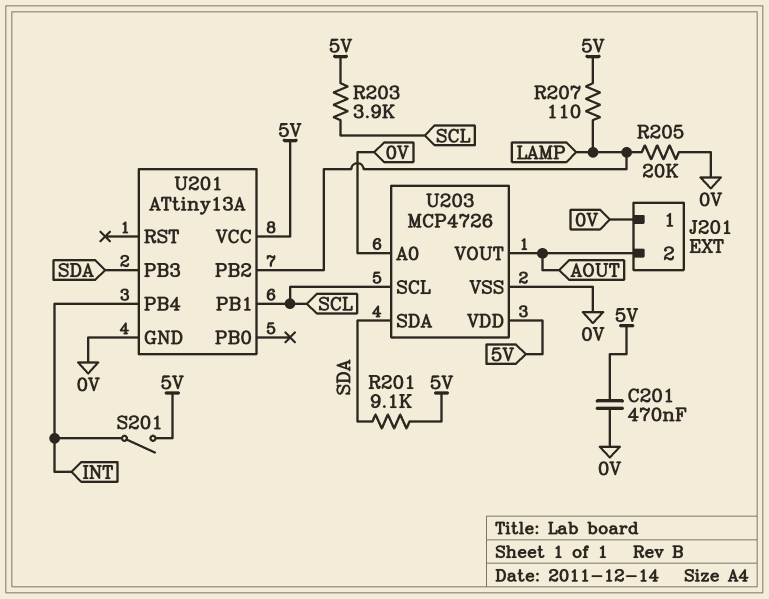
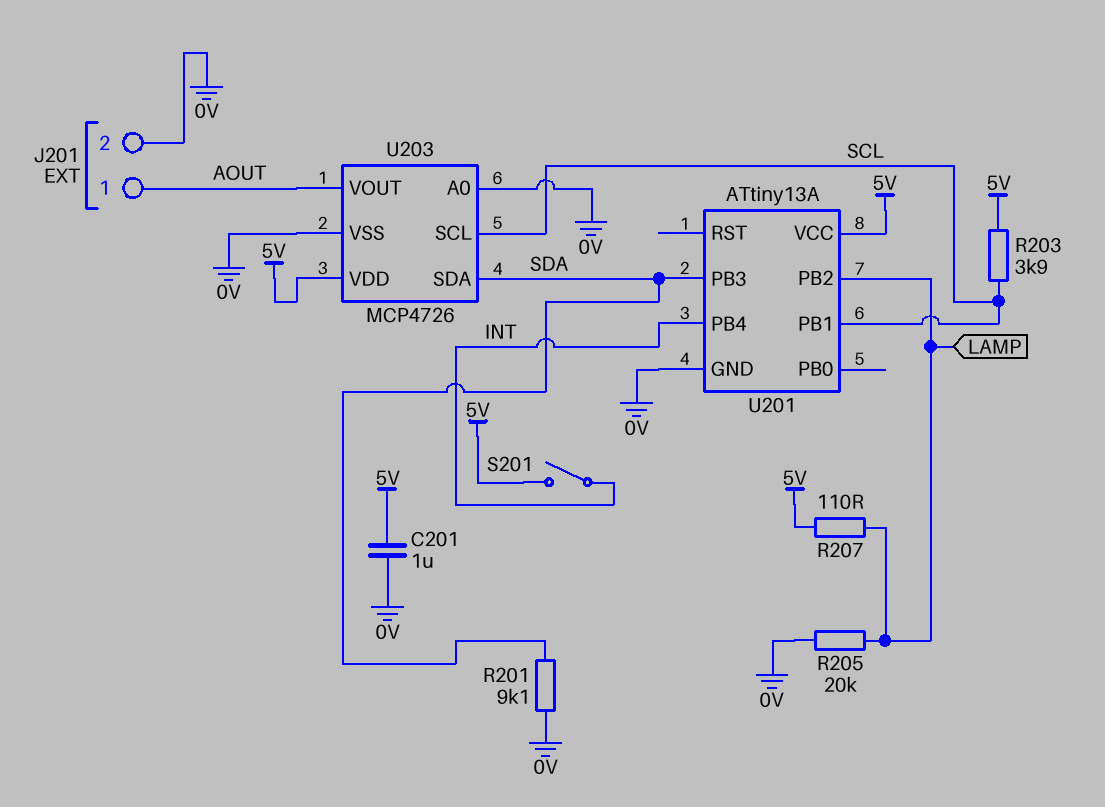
C201: 470nF (0V, 5V) -> 1uF (0V, 5V)
J201 pin 1: 0V -> AOUT
J201 pin 2: AOUT -> 0V
R201: 9.1k (5V, SDA) -> 9.1k (0V, SDA)

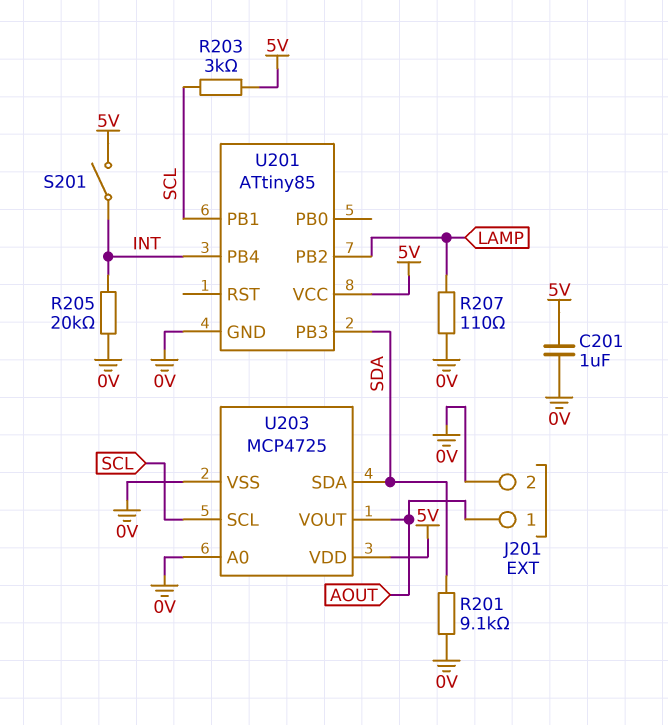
R203: 3.9k (5V, SCL) -> 3k (5V, SCL)
R205: 20k (0V, LAMP) -> 20k (0V, INT)
R207: 110 (5V, LAMP) -> 110 (0V, LAMP)
U201: ATtiny13A -> ATtiny85
U203: MCP4726 -> MCP4725

